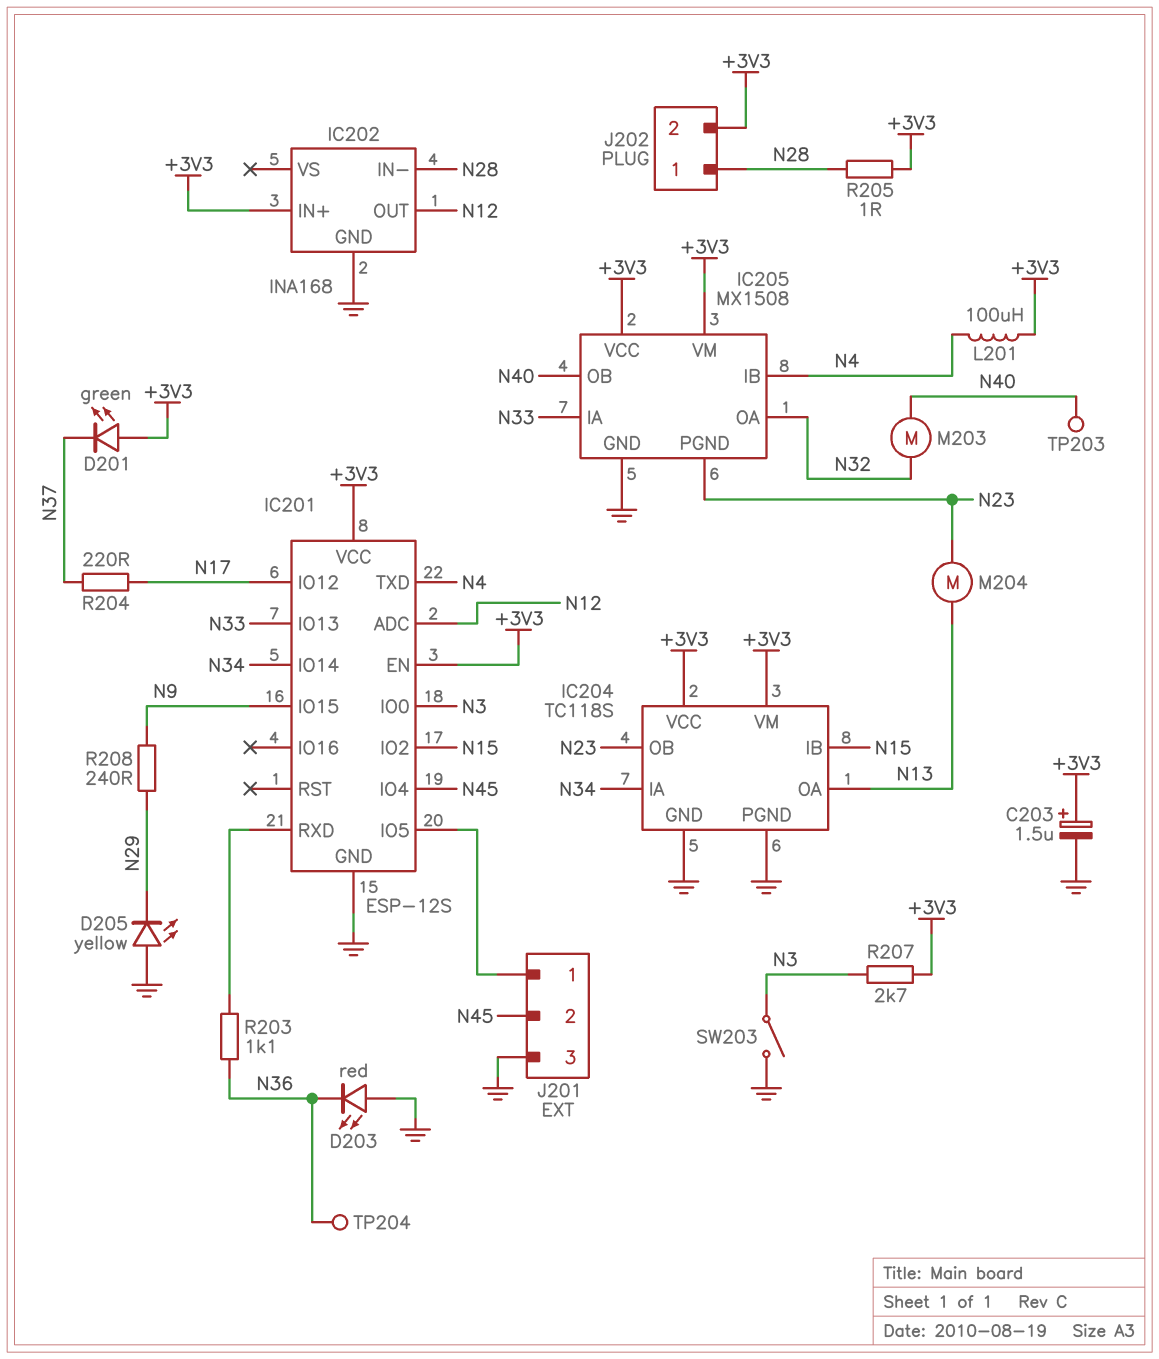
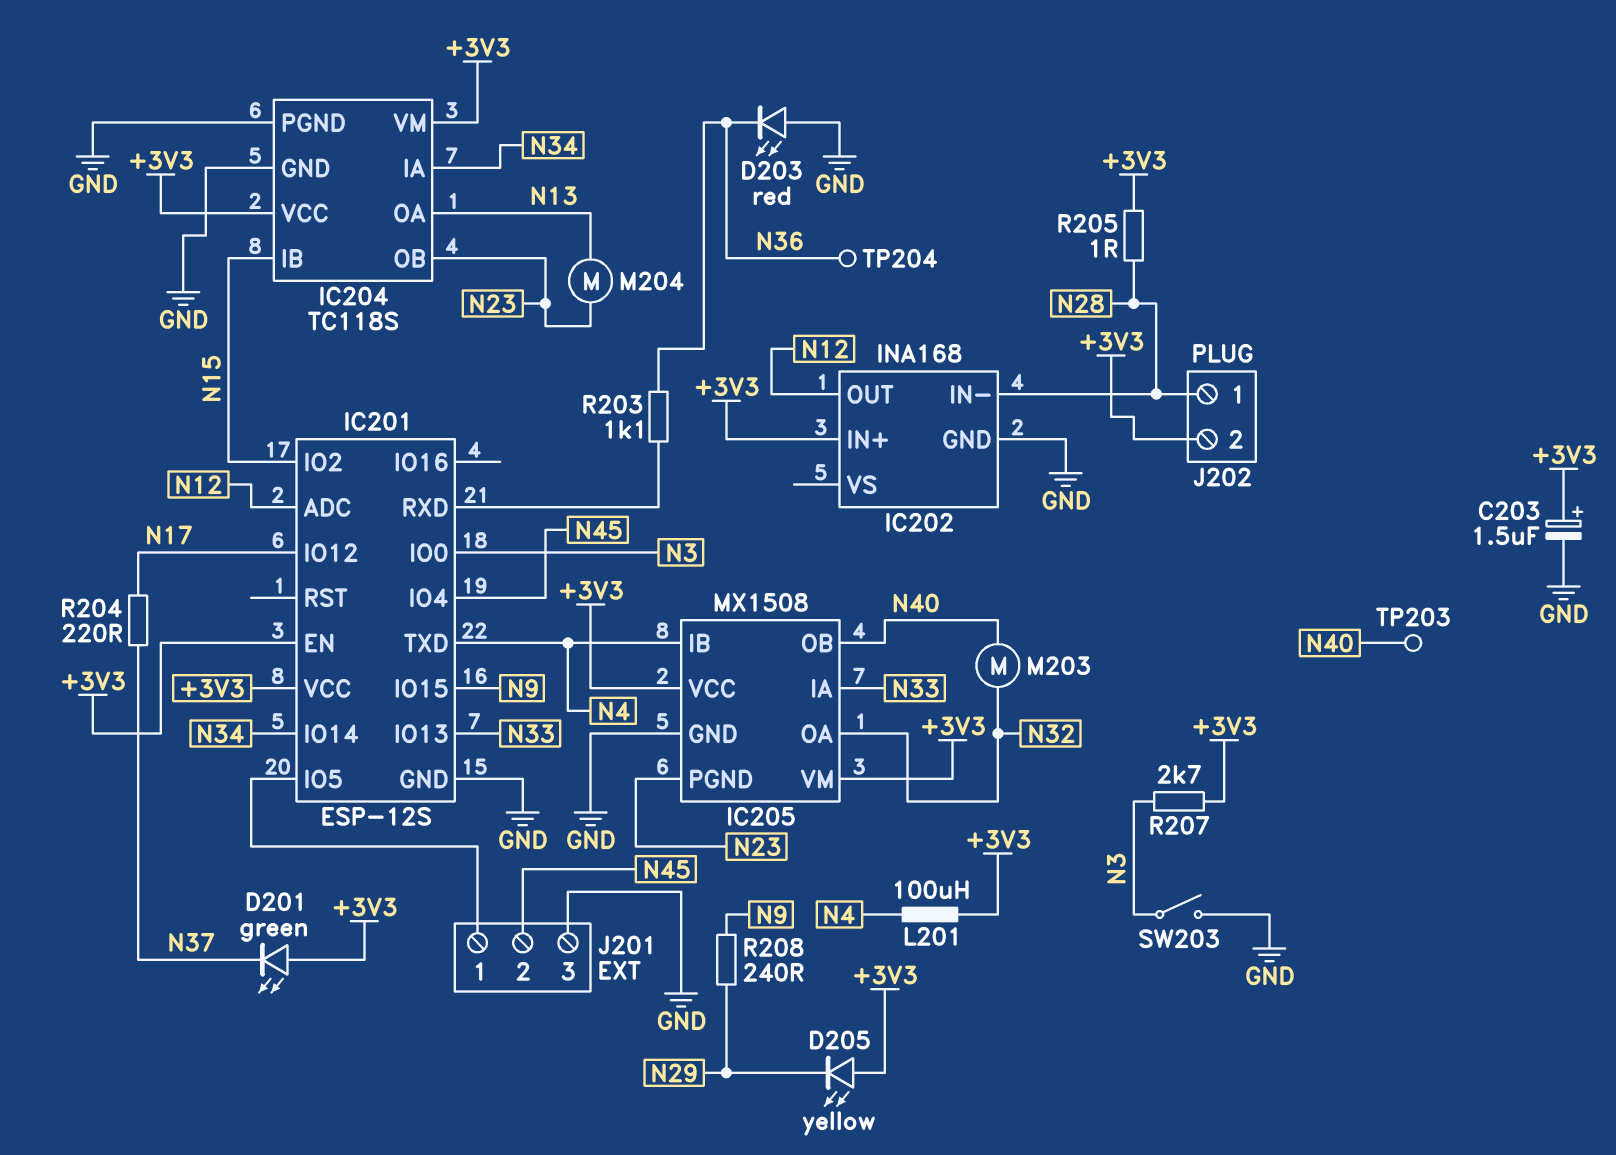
D205: LED yellow (A GND, K N29) -> LED yellow (A +3V3, K N29)

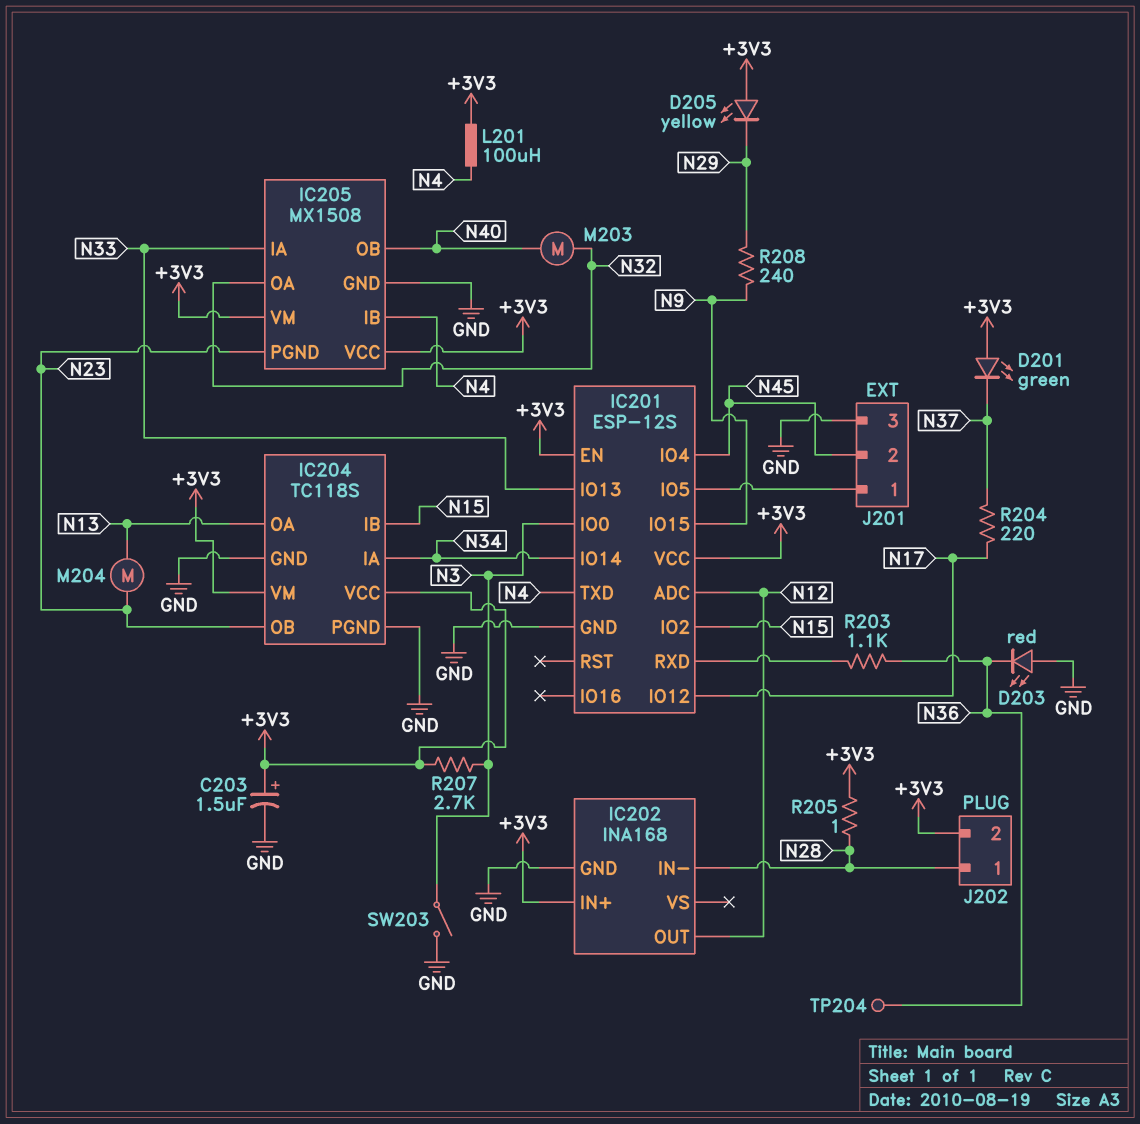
TP203: test point (N40) -> none

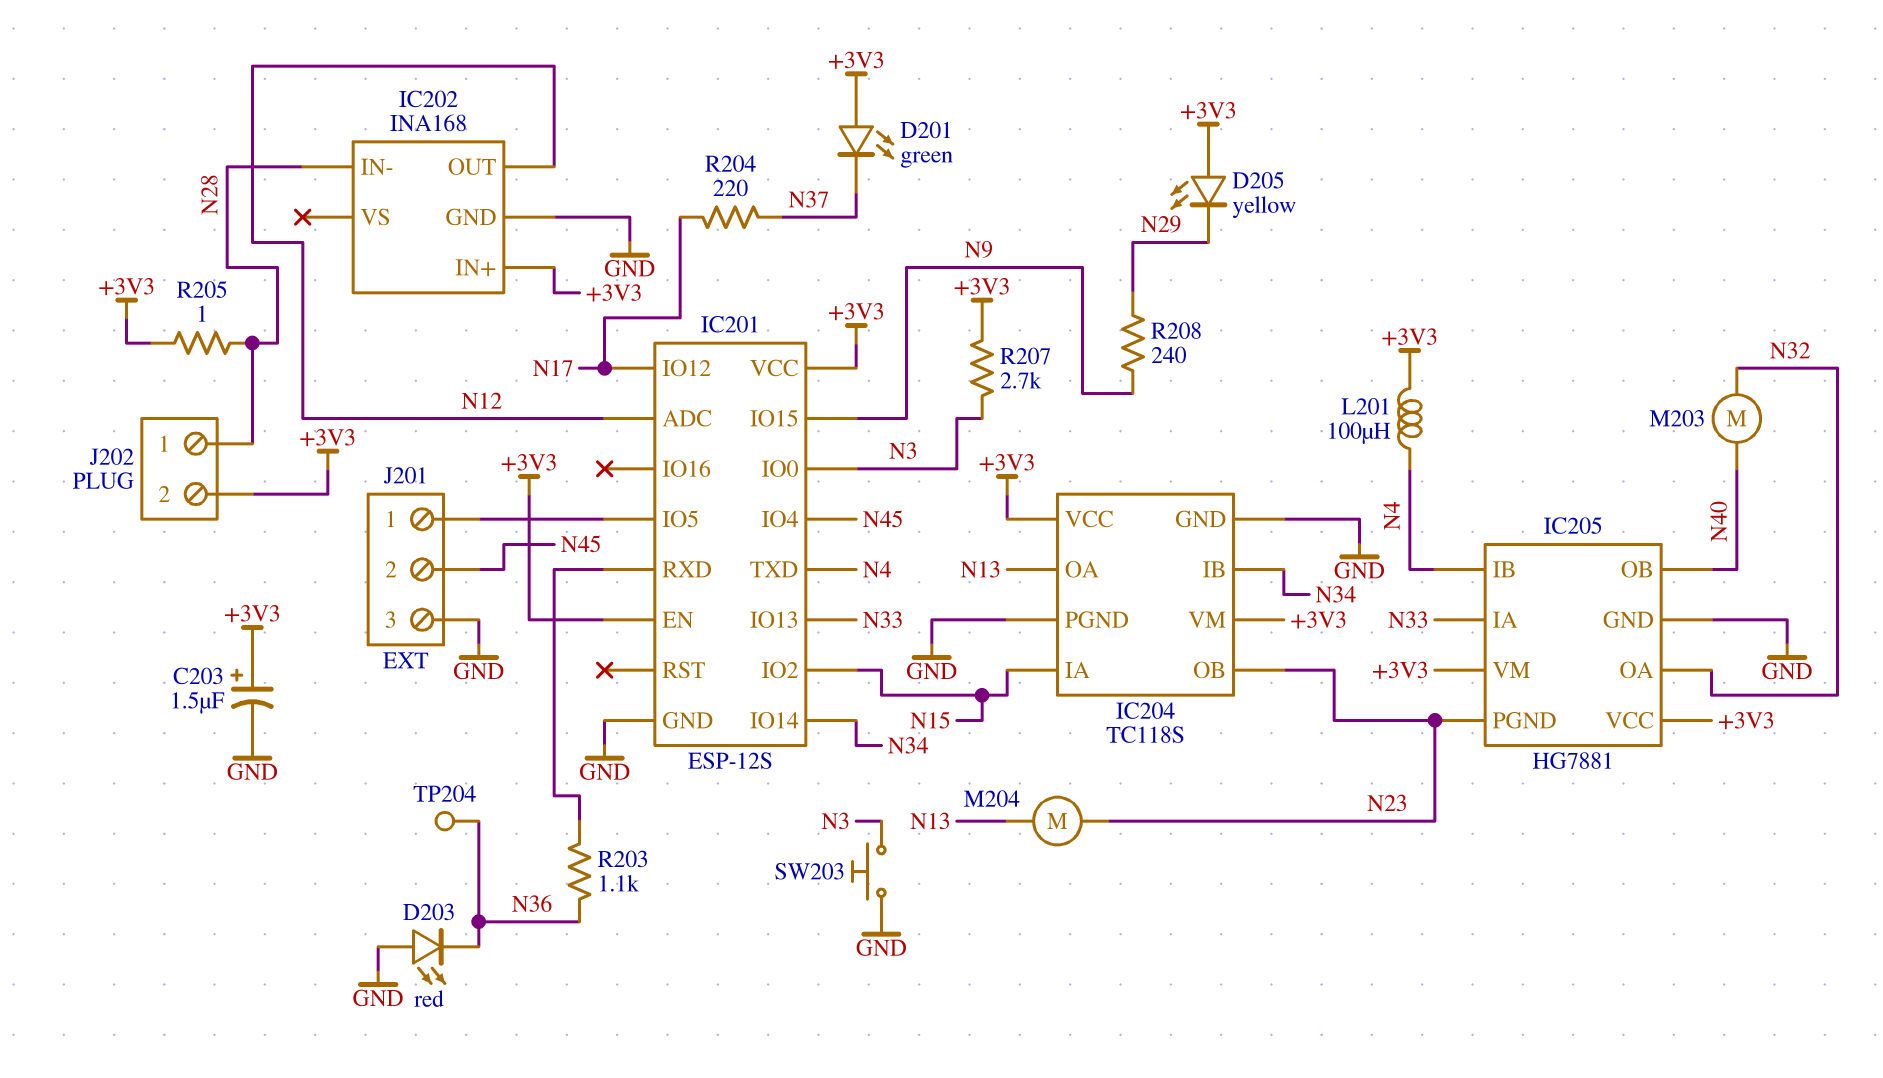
IC204 pin IA: N34 -> N15
IC204 pin IB: N15 -> N34
IC205: MX1508 -> HG7881
SW203: switch (GND, N3) -> button (GND, N3)

